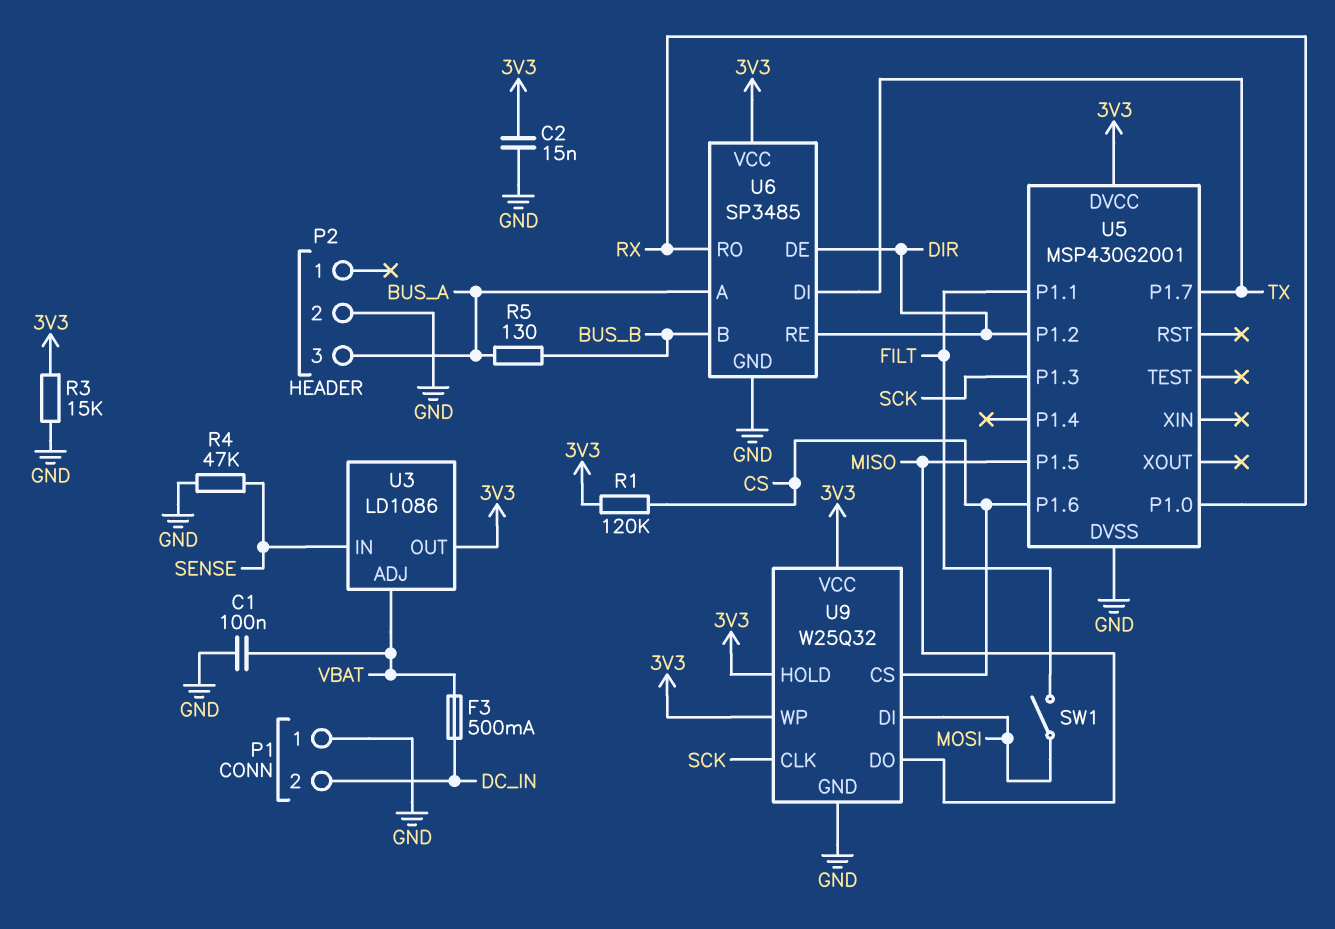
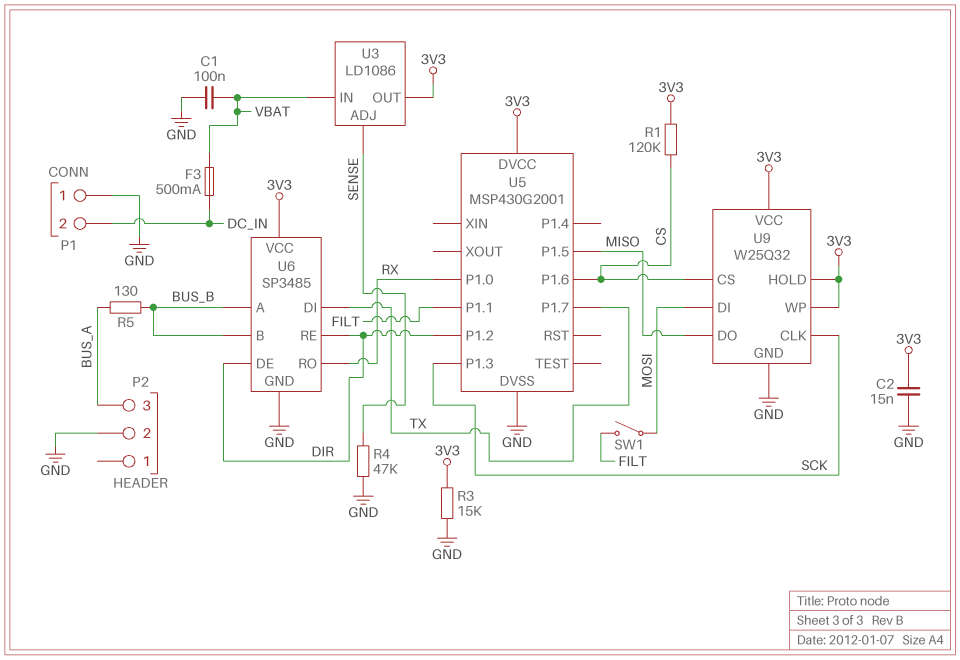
U3 pin ADJ: VBAT -> SENSE
U3 pin IN: SENSE -> VBAT
U6 pin A: BUS_A -> BUS_B

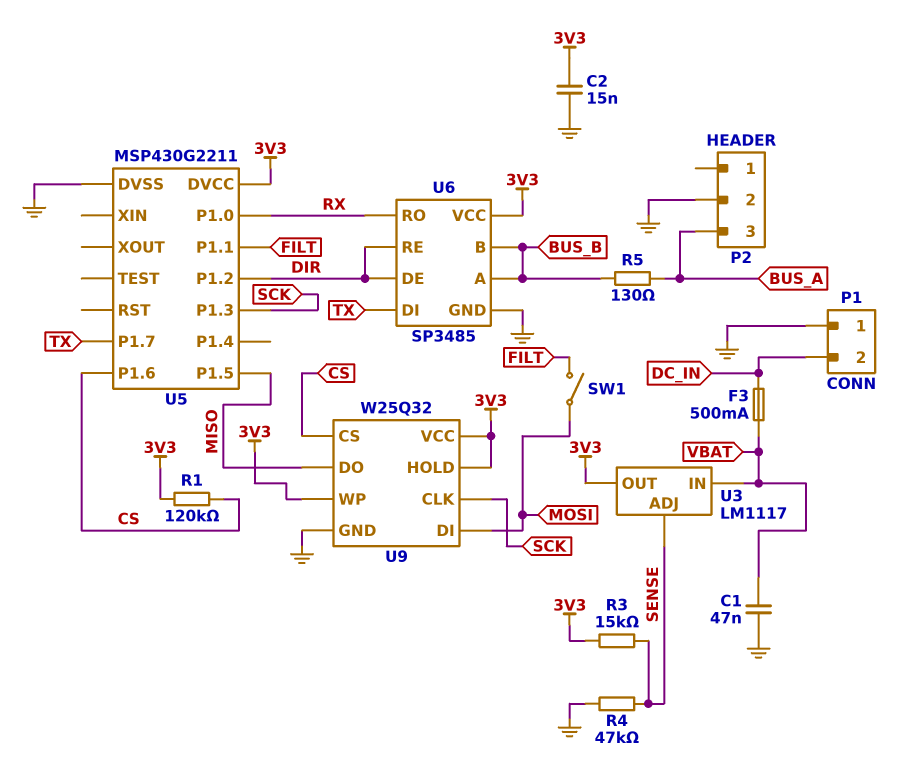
C1: 100nF (GND, VBAT) -> 47nF (GND, VBAT)
R3: 15k (3V3, GND) -> 15k (3V3, SENSE)
U3: LD1086 -> LM1117
U5: MSP430G2001 -> MSP430G2211

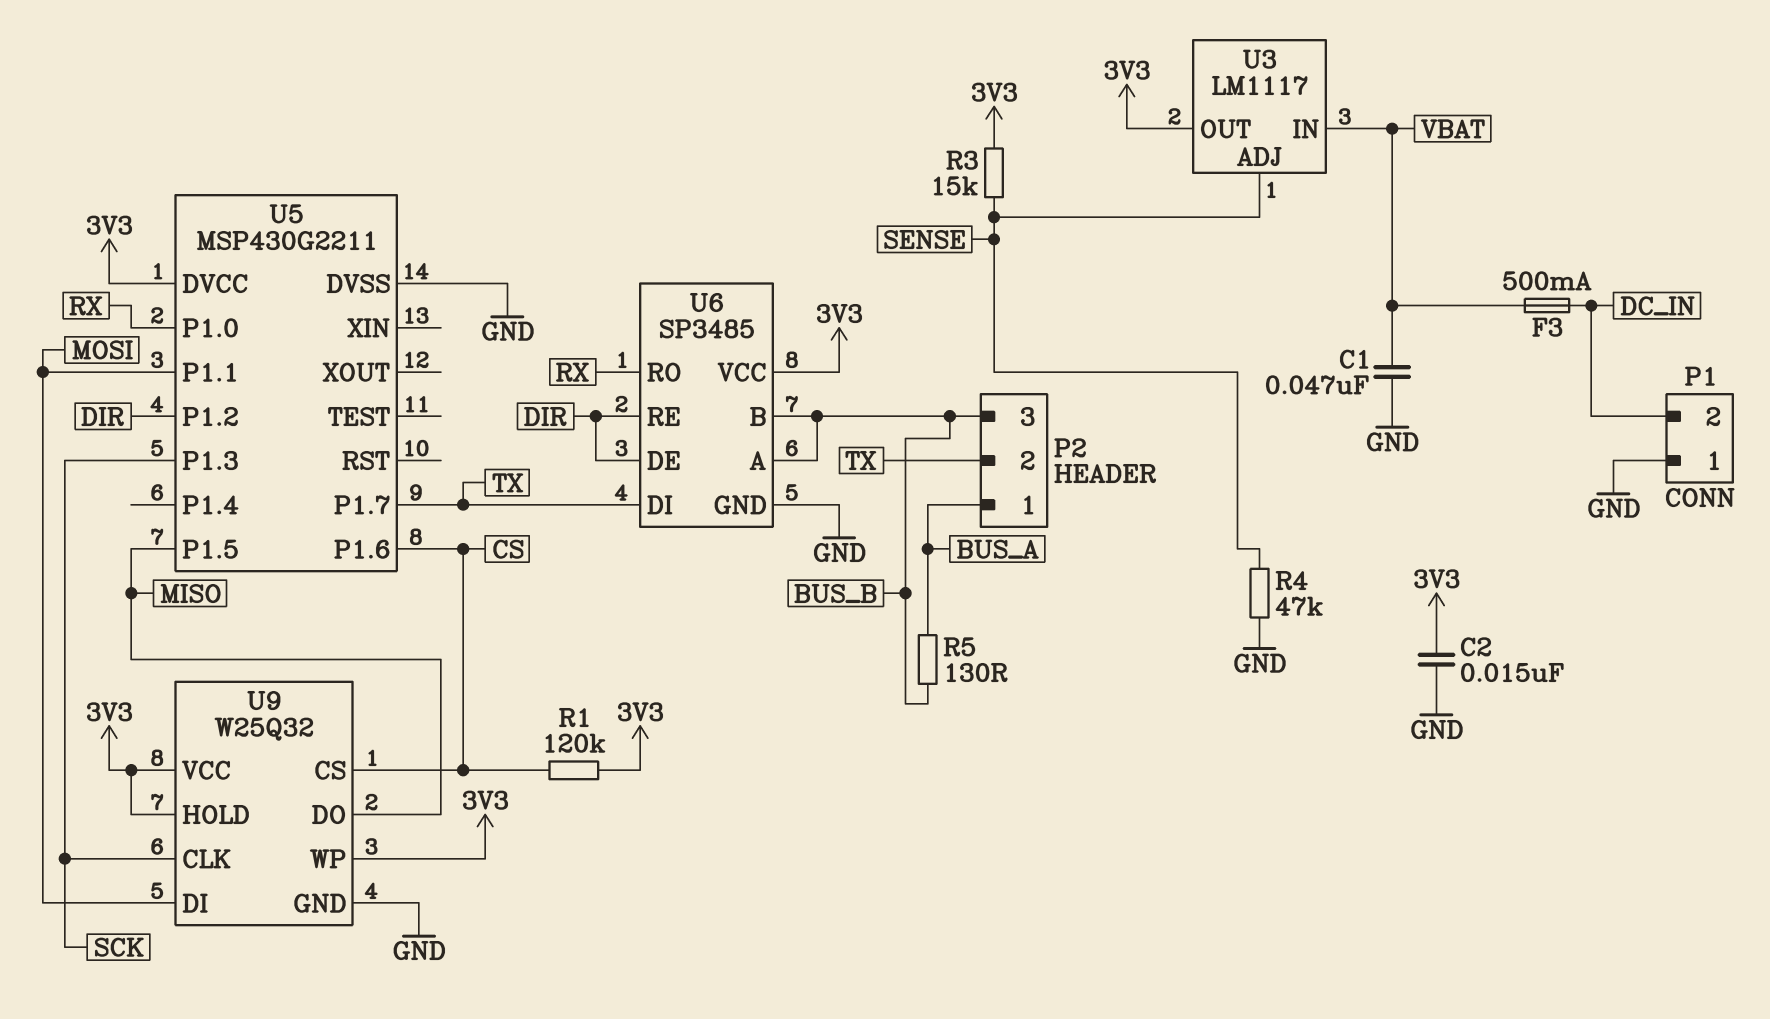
P2 pin 1: none -> BUS_A
P2 pin 2: GND -> TX
P2 pin 3: BUS_A -> BUS_B
SW1: switch (FILT, MOSI) -> none
U5 pin P1.1: FILT -> MOSI

